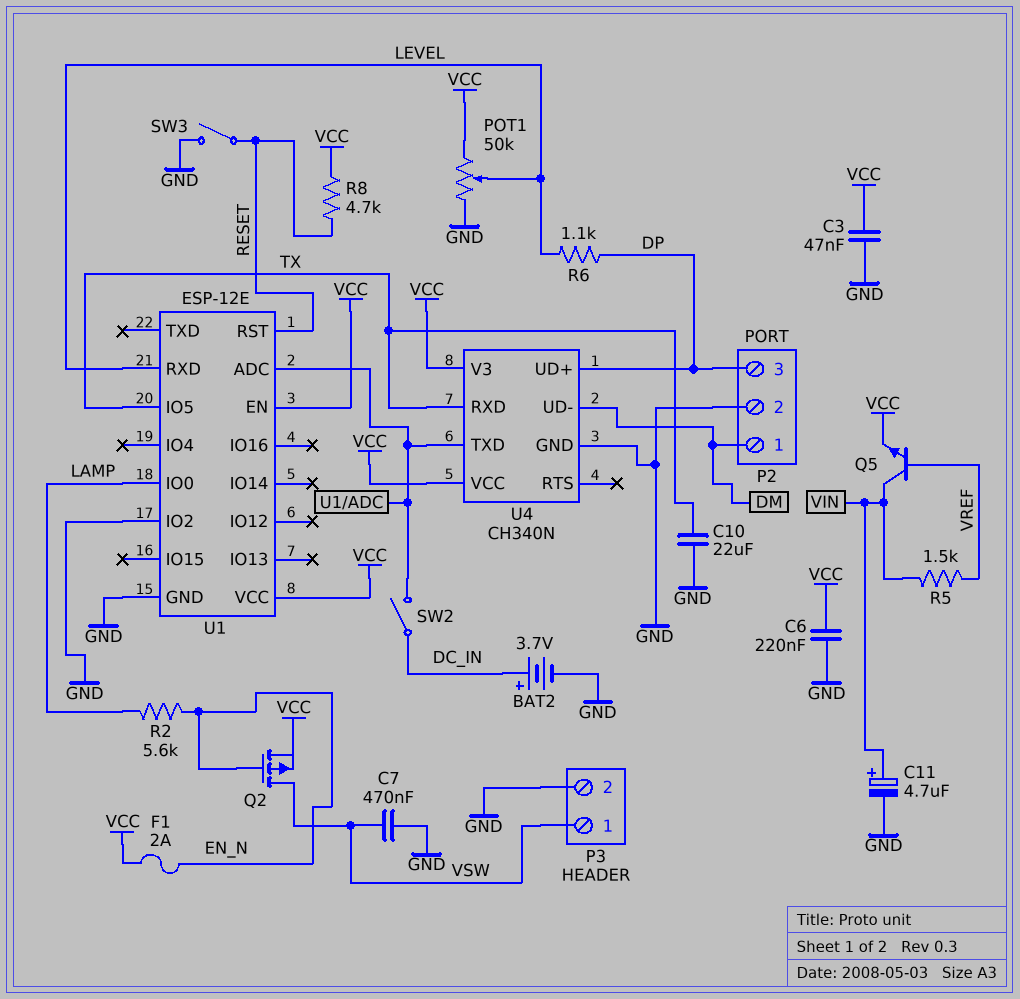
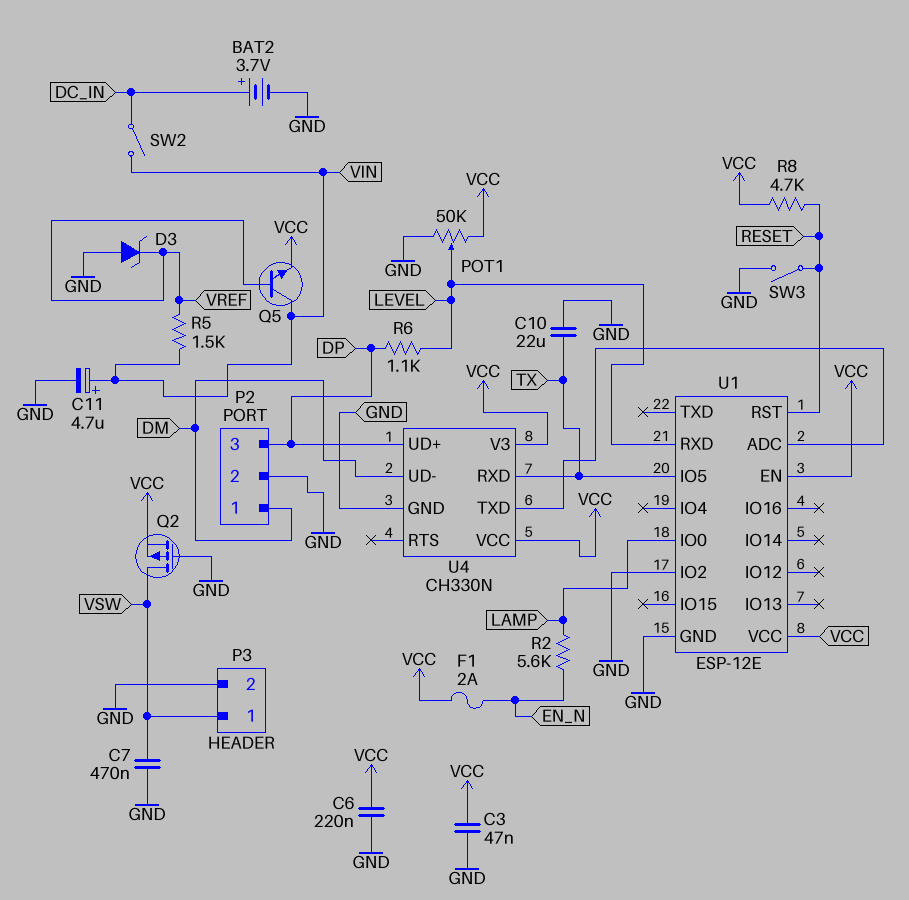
D3: none -> zener (A GND, K VREF)
Q2: PMOS (G EN_N, D VSW, S VCC) -> PMOS (G GND, D VSW, S VCC)
SW2: switch (DC_IN, U1/ADC) -> switch (DC_IN, VIN)
U4: CH340N -> CH330N

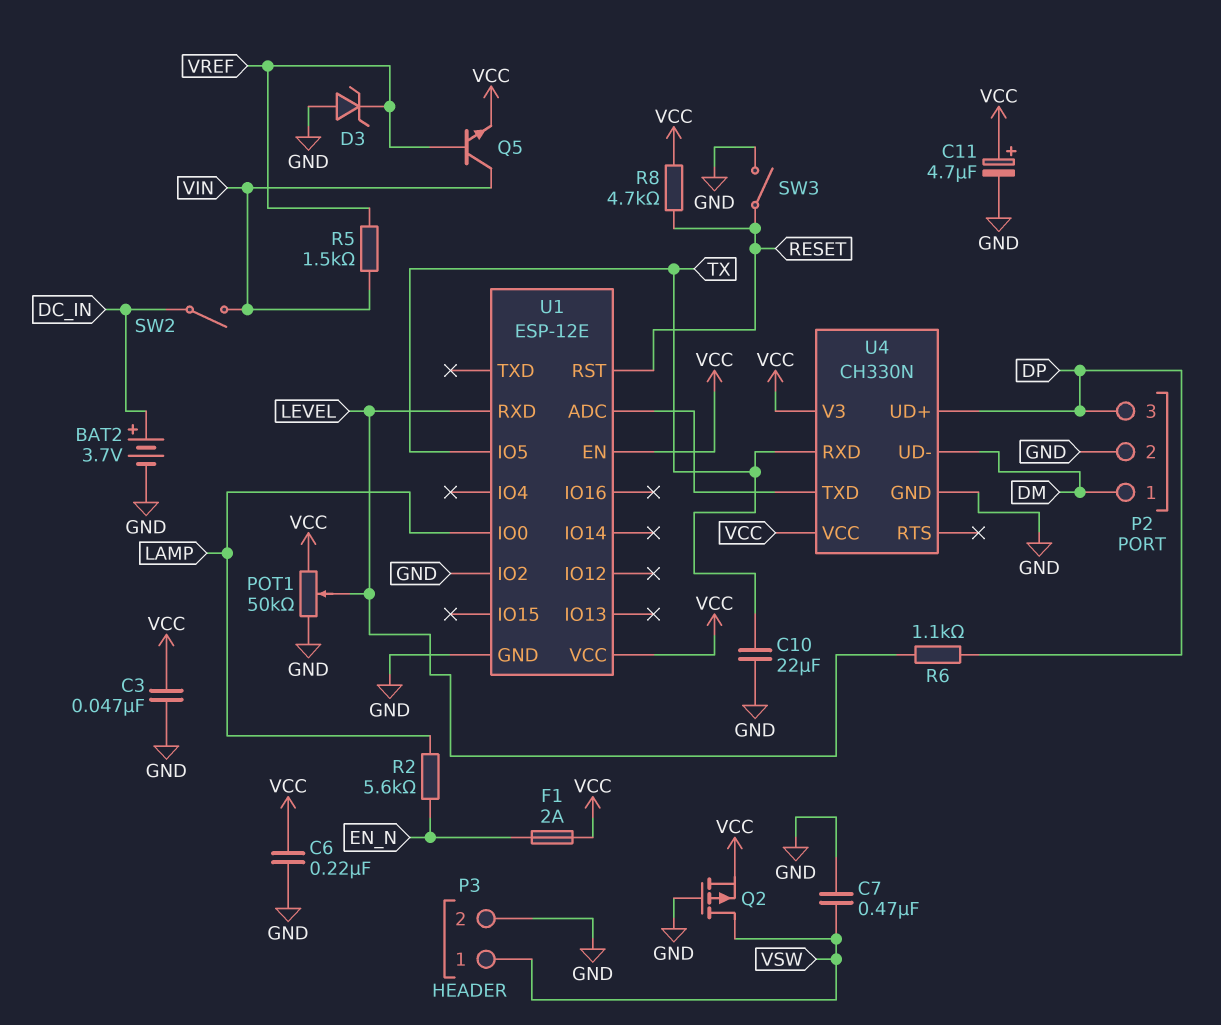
C11: 4.7uF (plus VIN, minus GND) -> 4.7uF (plus VCC, minus GND)

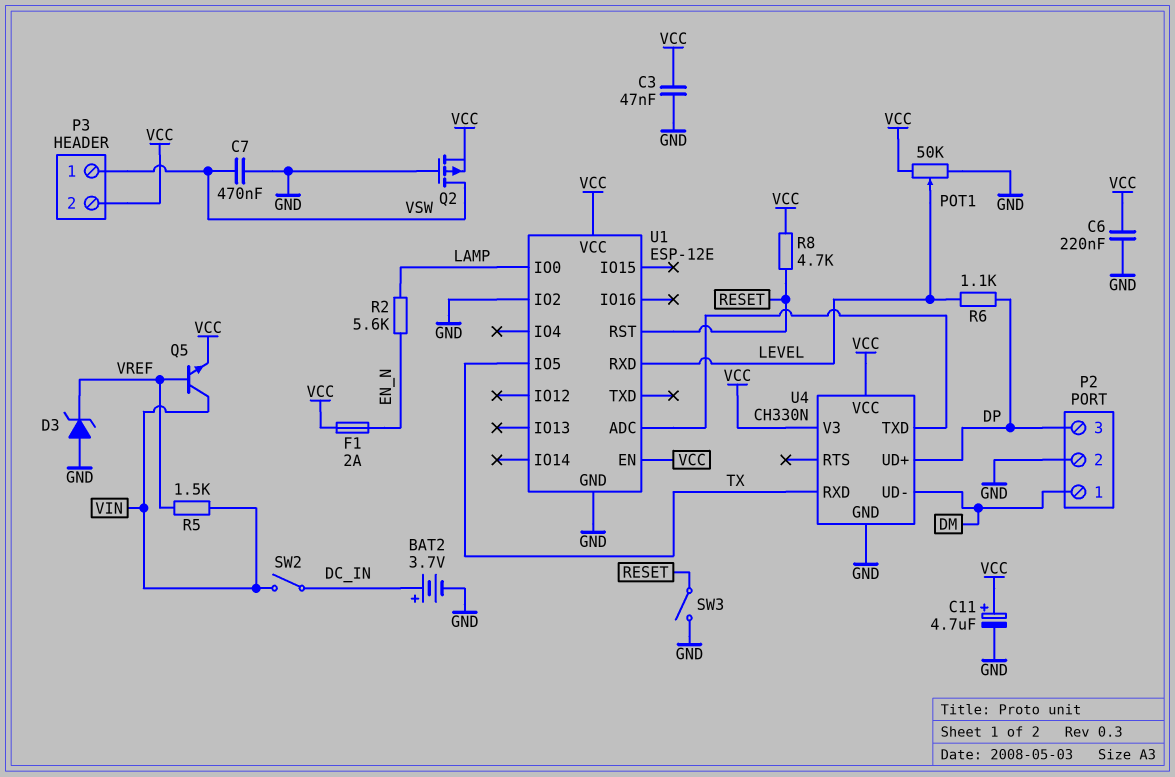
C10: 22uF (GND, TX) -> none
P3 pin 2: GND -> VCC

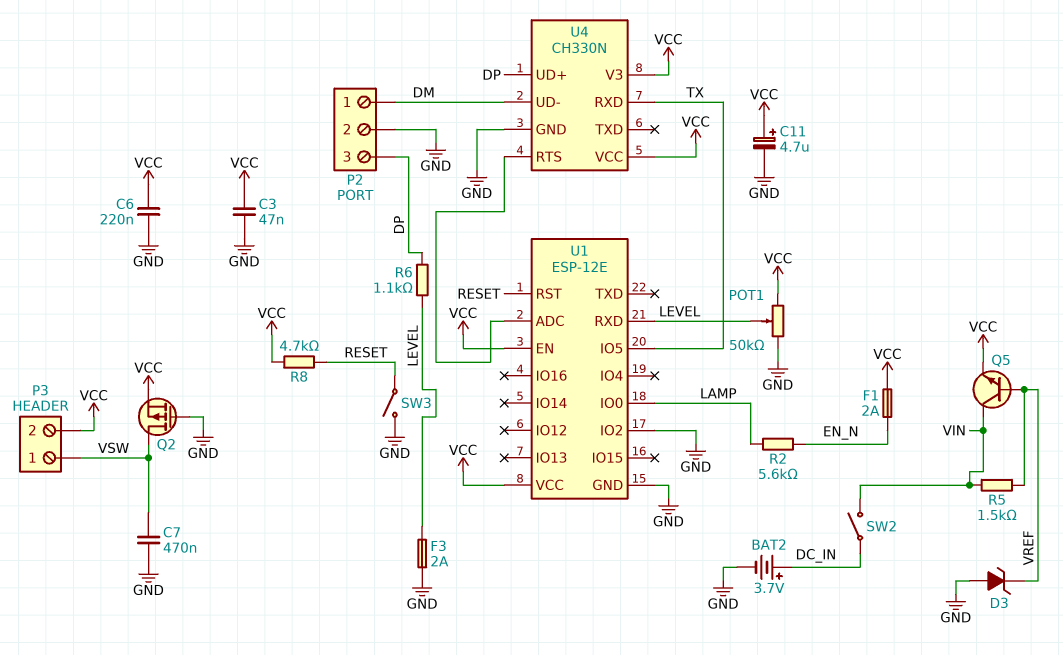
F3: none -> 2A (GND, LEVEL)
U4 pin RTS: none -> U1/ADC
U4 pin TXD: U1/ADC -> none

